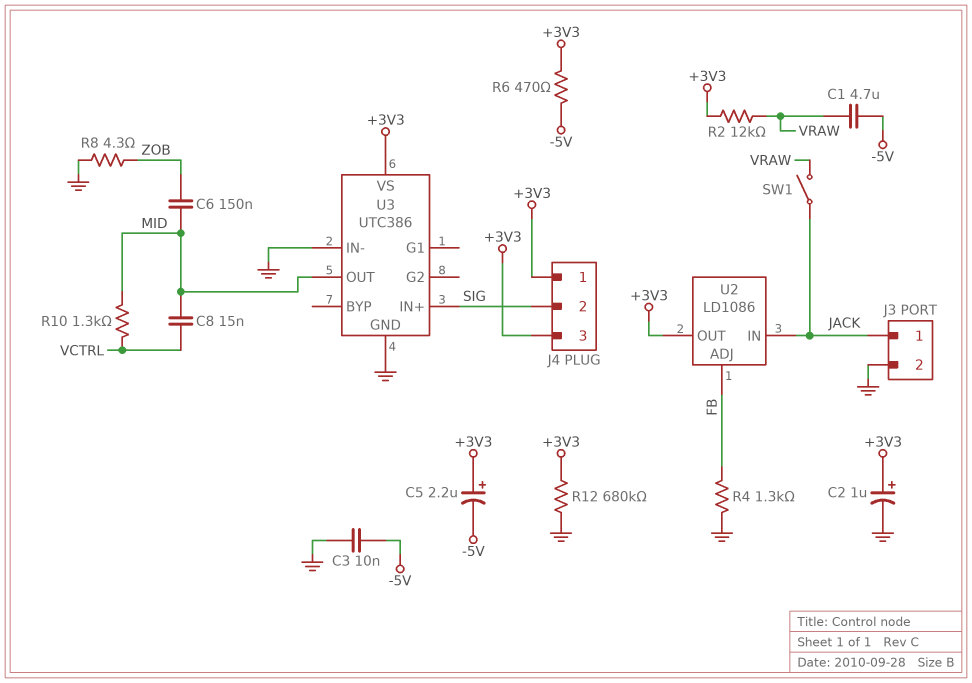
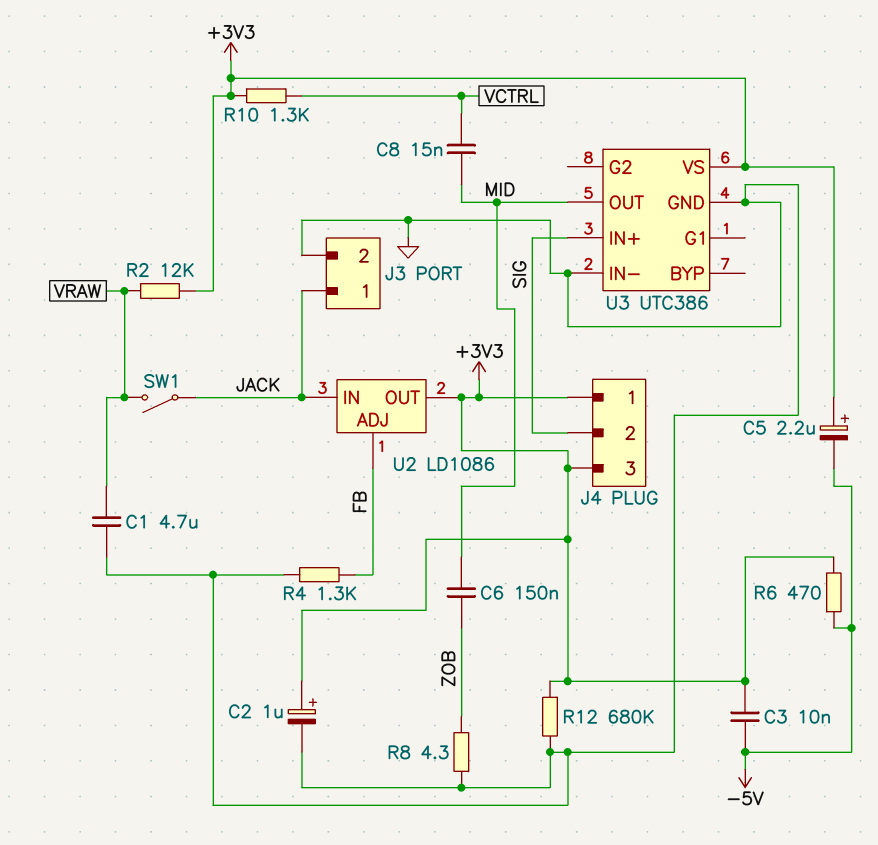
C1: 4.7uF (-5V, VRAW) -> 4.7uF (GND, VRAW)
C3: 10nF (-5V, GND) -> 10nF (+3V3, -5V)
R10: 1.3k (MID, VCTRL) -> 1.3k (+3V3, VCTRL)

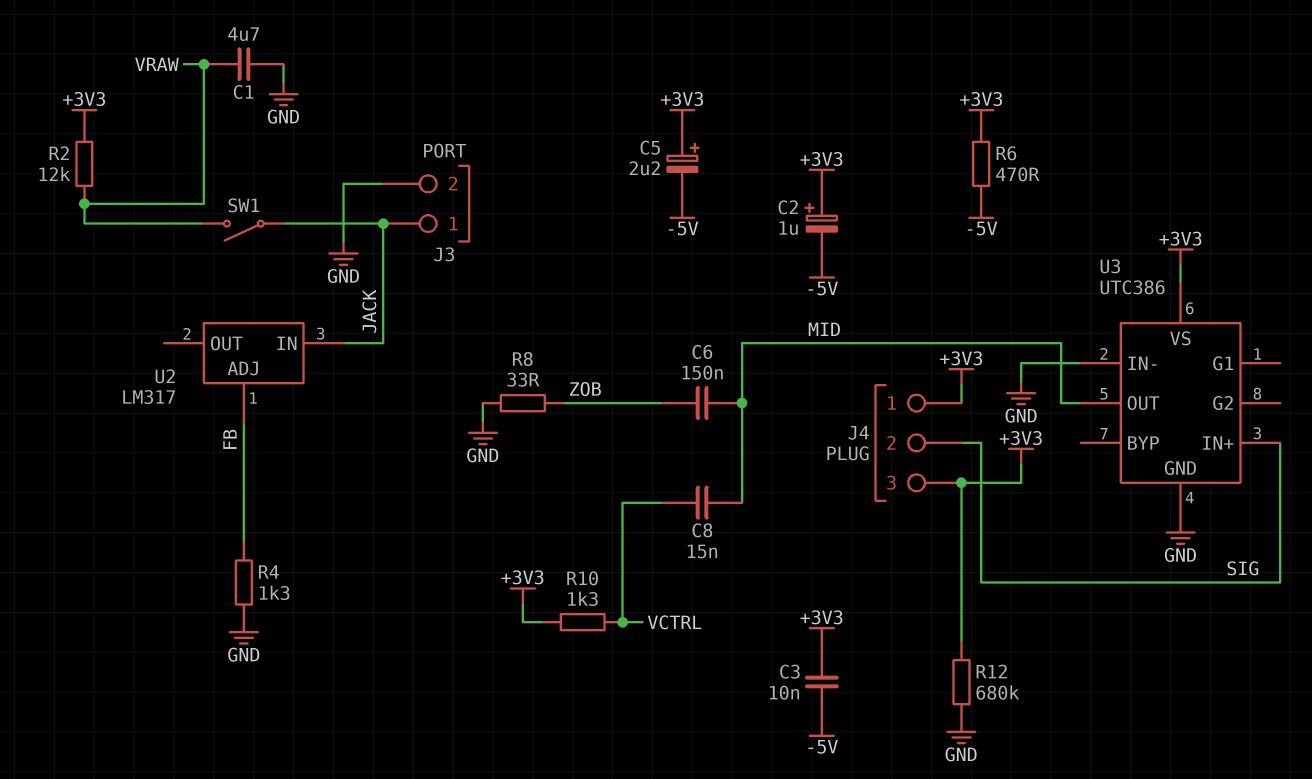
C2: 1uF (plus +3V3, minus GND) -> 1uF (plus +3V3, minus -5V)
R8: 4.3 (GND, ZOB) -> 33 (GND, ZOB)
U2: LD1086 -> LM317
U2 pin OUT: +3V3 -> none

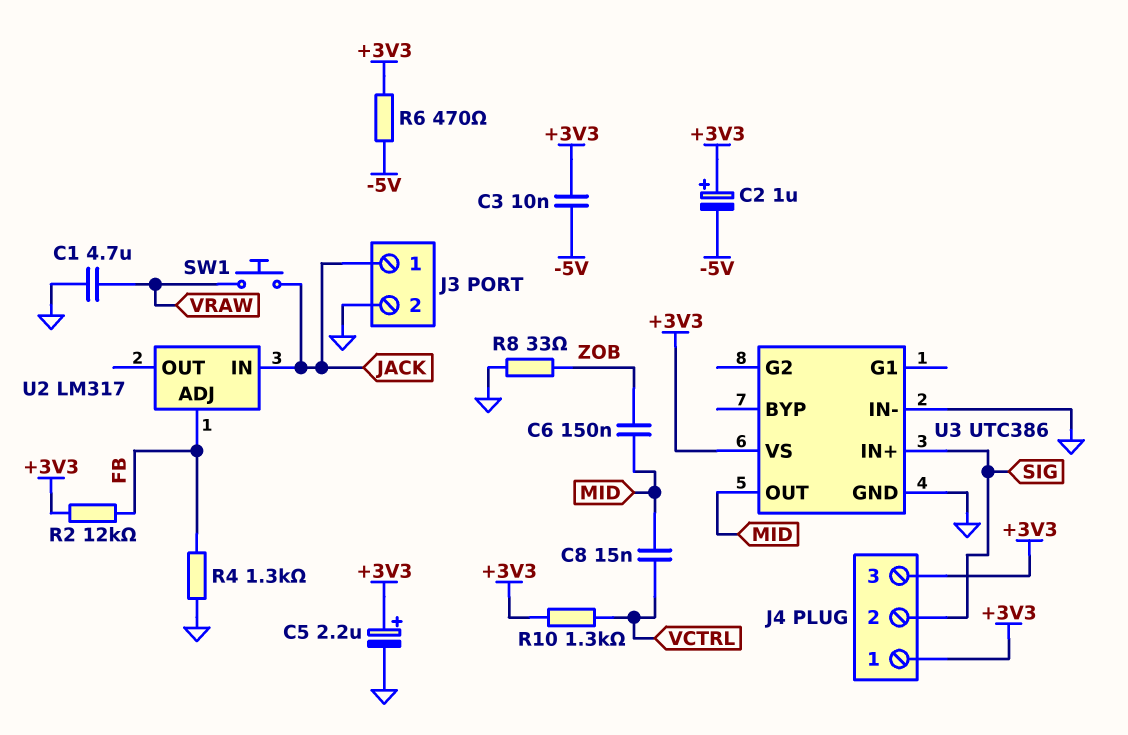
C5: 2.2uF (plus +3V3, minus -5V) -> 2.2uF (plus +3V3, minus GND)
R2: 12k (+3V3, VRAW) -> 12k (+3V3, FB)
R12: 680k (+3V3, GND) -> none
SW1: switch (JACK, VRAW) -> button (JACK, VRAW)

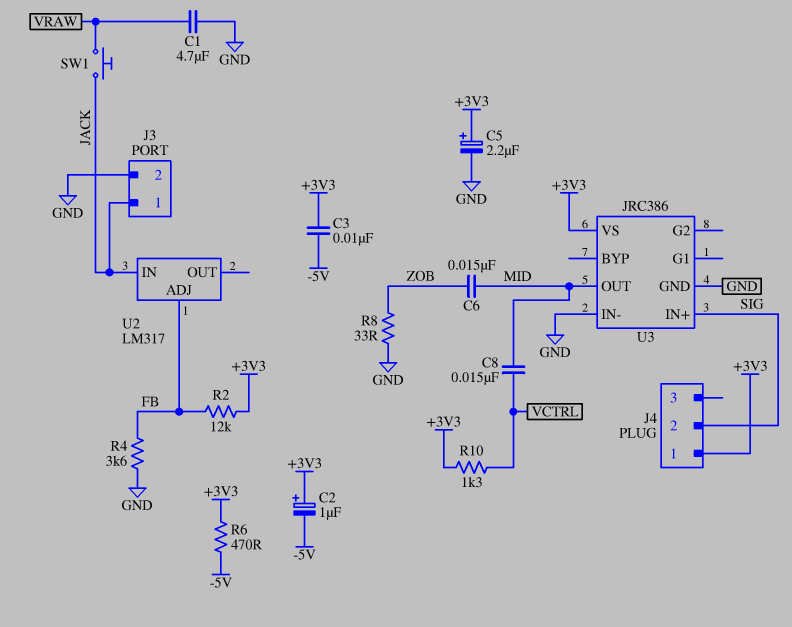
C6: 150nF (MID, ZOB) -> 15nF (MID, ZOB)
J4 pin 3: +3V3 -> none
R4: 1.3k (FB, GND) -> 3.6k (FB, GND)
U3: UTC386 -> JRC386

